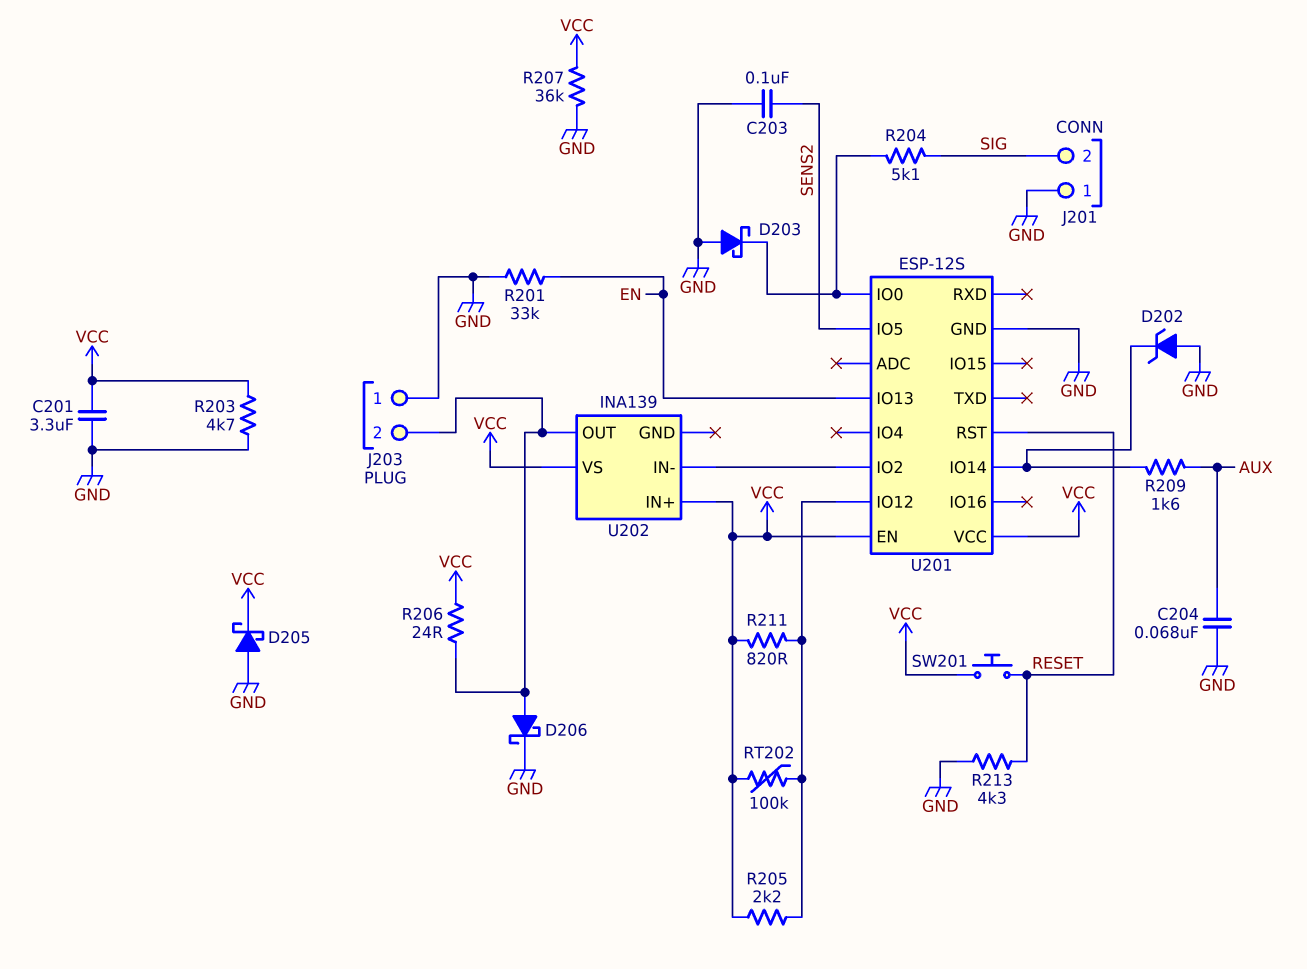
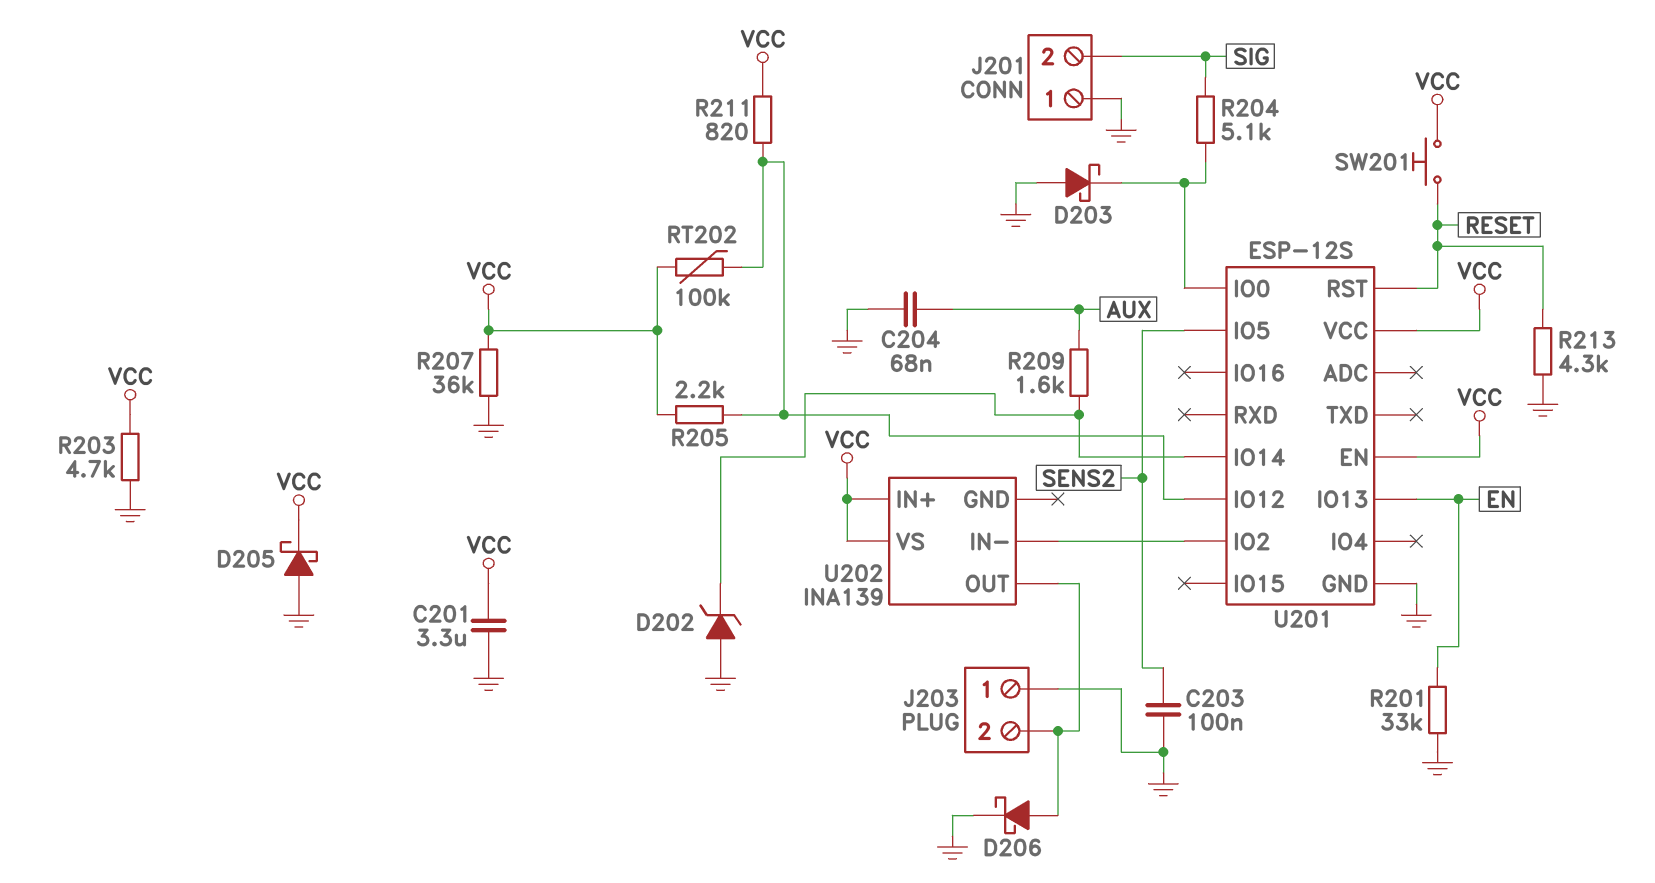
R206: 24 (J203/2, VCC) -> none

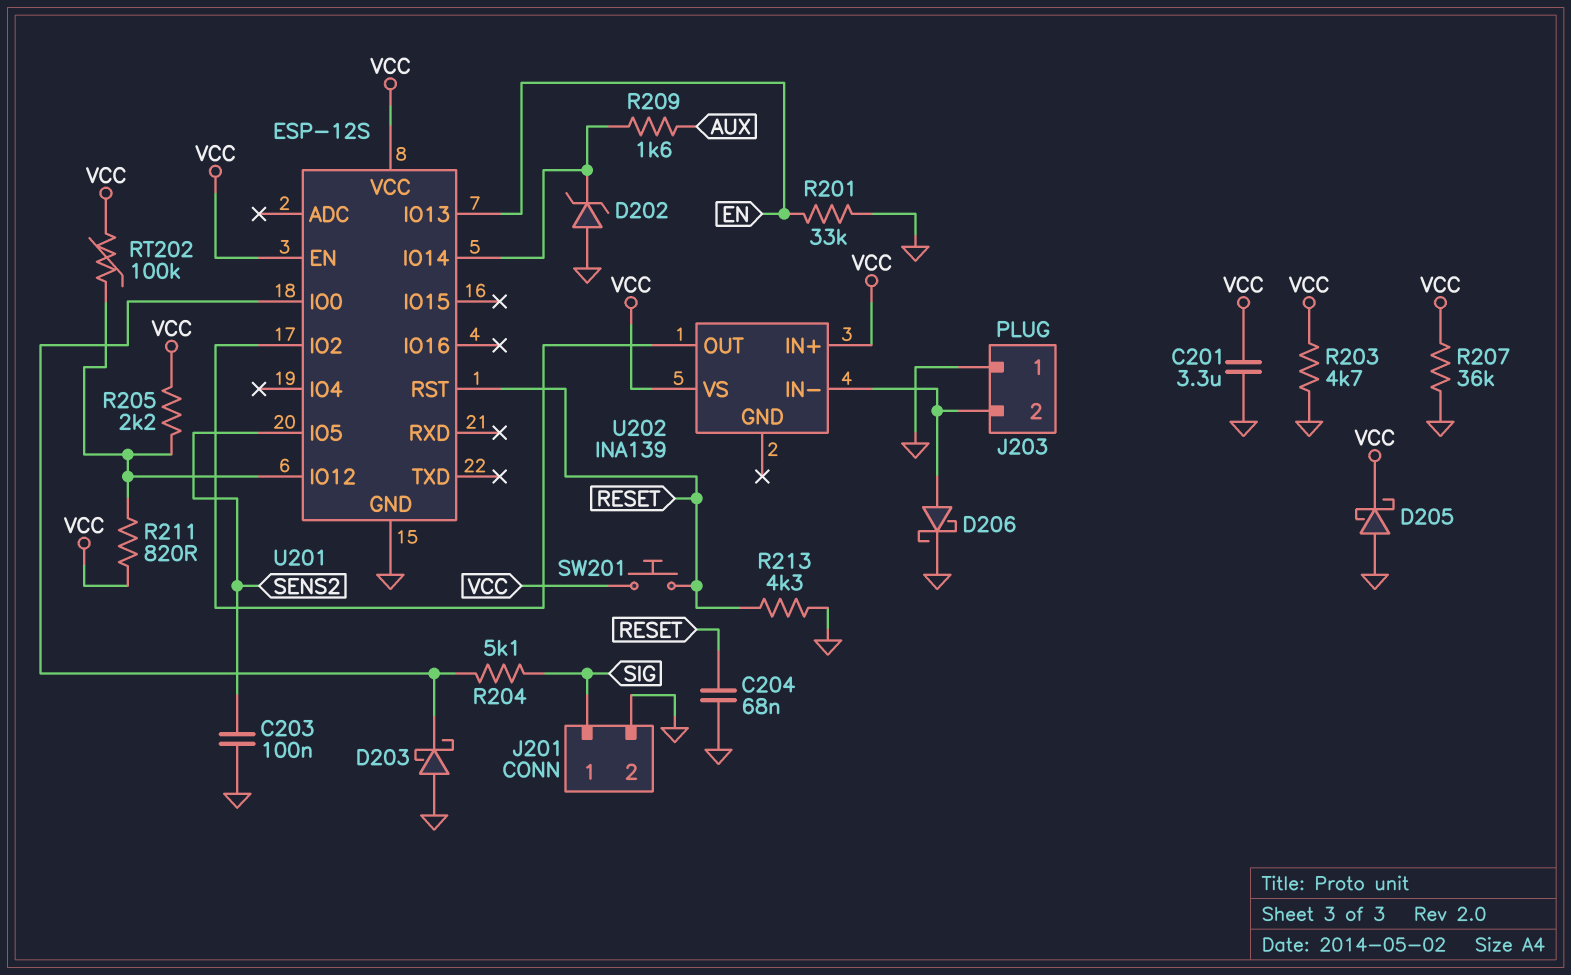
C204: 68nF (AUX, GND) -> 68nF (GND, RESET)
J201 pin 1: GND -> SIG
J201 pin 2: SIG -> GND
U202 pin IN-: U201/IO2 -> J203/2
U202 pin OUT: J203/2 -> U201/IO2

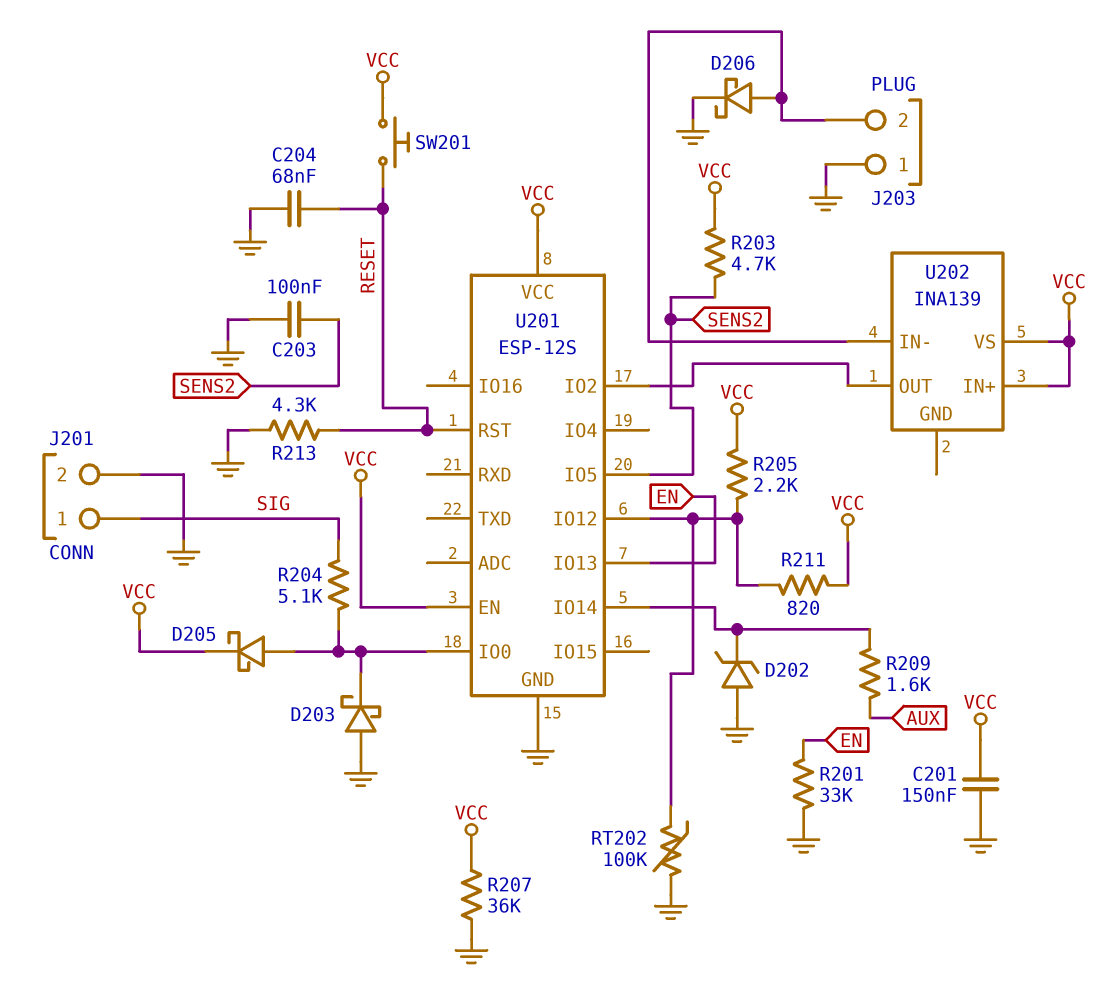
C201: 3.3uF (GND, VCC) -> 150nF (GND, VCC)
D205: schottky (A GND, K VCC) -> schottky (A U201/IO0, K VCC)
R203: 4.7k (GND, VCC) -> 4.7k (SENS2, VCC)
RT202: 100k (U201/IO12, VCC) -> 100k (GND, U201/IO12)

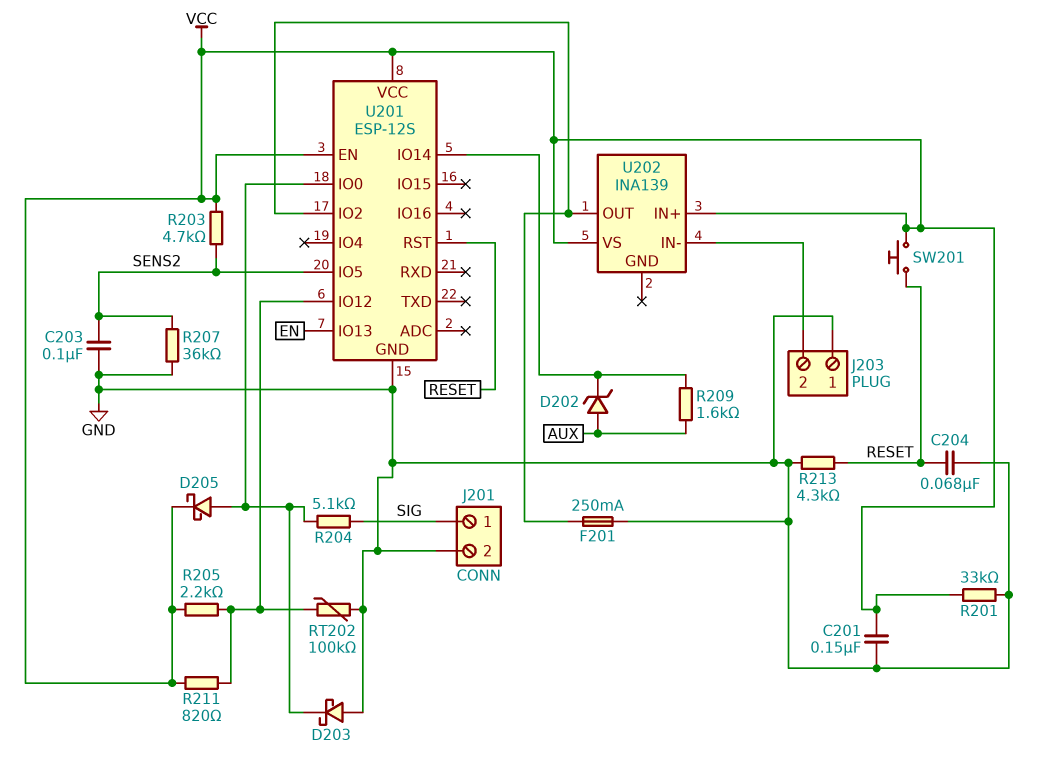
D202: zener (A GND, K U201/IO14) -> zener (A AUX, K U201/IO14)
D206: schottky (A J203/2, K GND) -> none
F201: none -> 250mA (GND, U201/IO2)
R201: 33k (EN, GND) -> 33k (GND, VCC)
R207: 36k (GND, VCC) -> 36k (GND, SENS2)

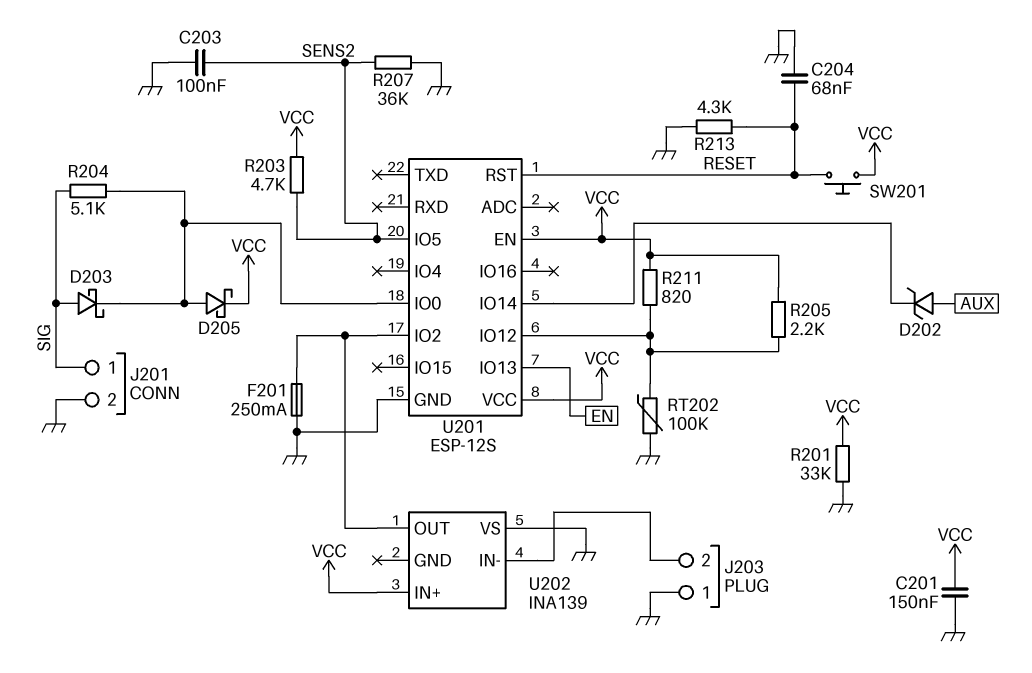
D203: schottky (A GND, K U201/IO0) -> schottky (A SIG, K U201/IO0)
R209: 1.6k (AUX, U201/IO14) -> none
U202 pin VS: VCC -> GND

